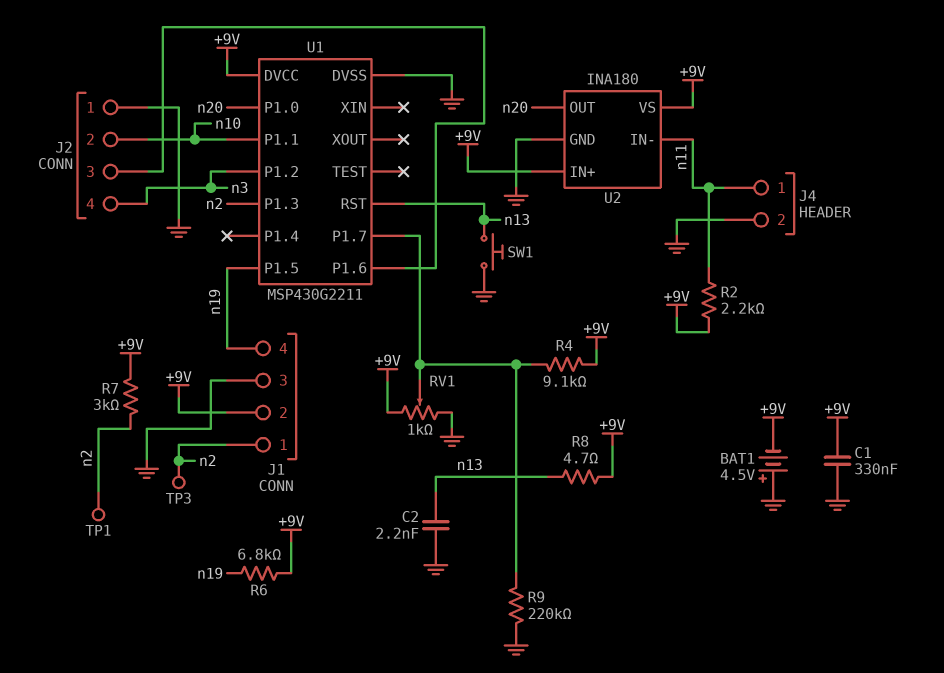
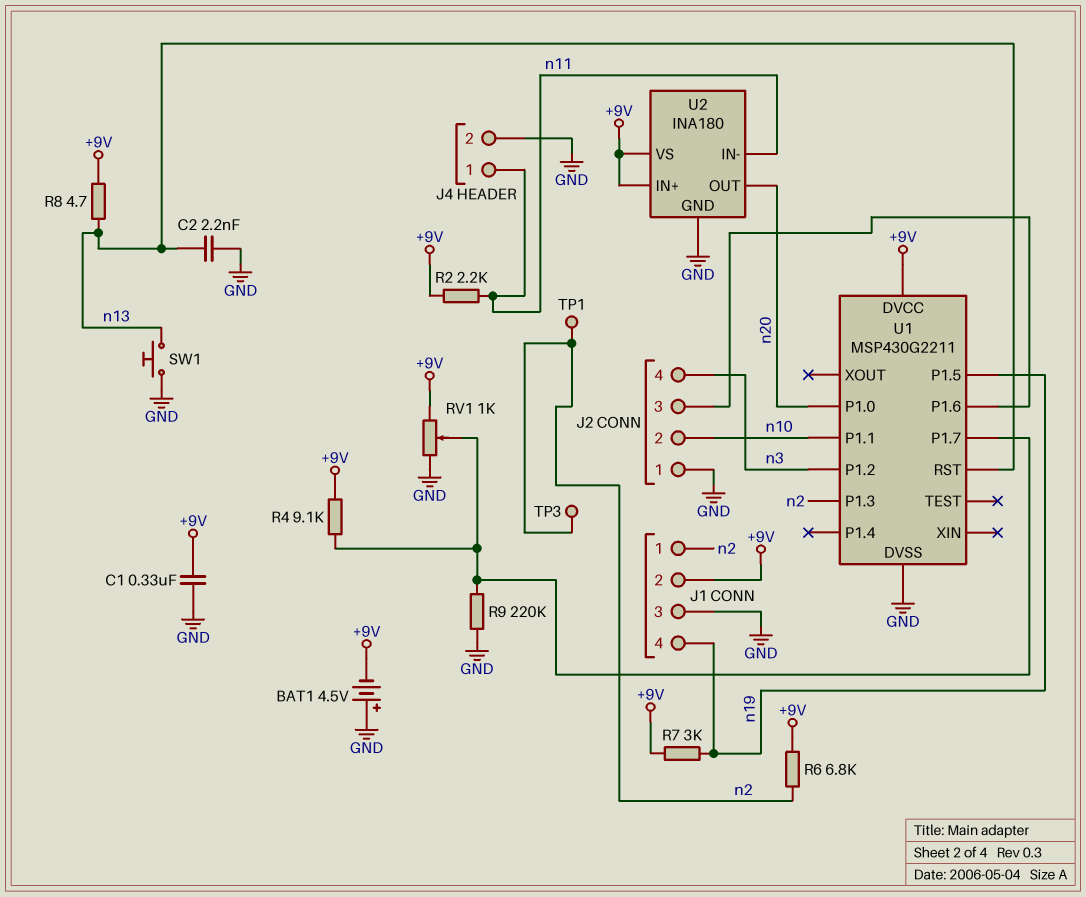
R6: 6.8k (+9V, n19) -> 6.8k (+9V, n2)
R7: 3k (+9V, n2) -> 3k (+9V, n19)

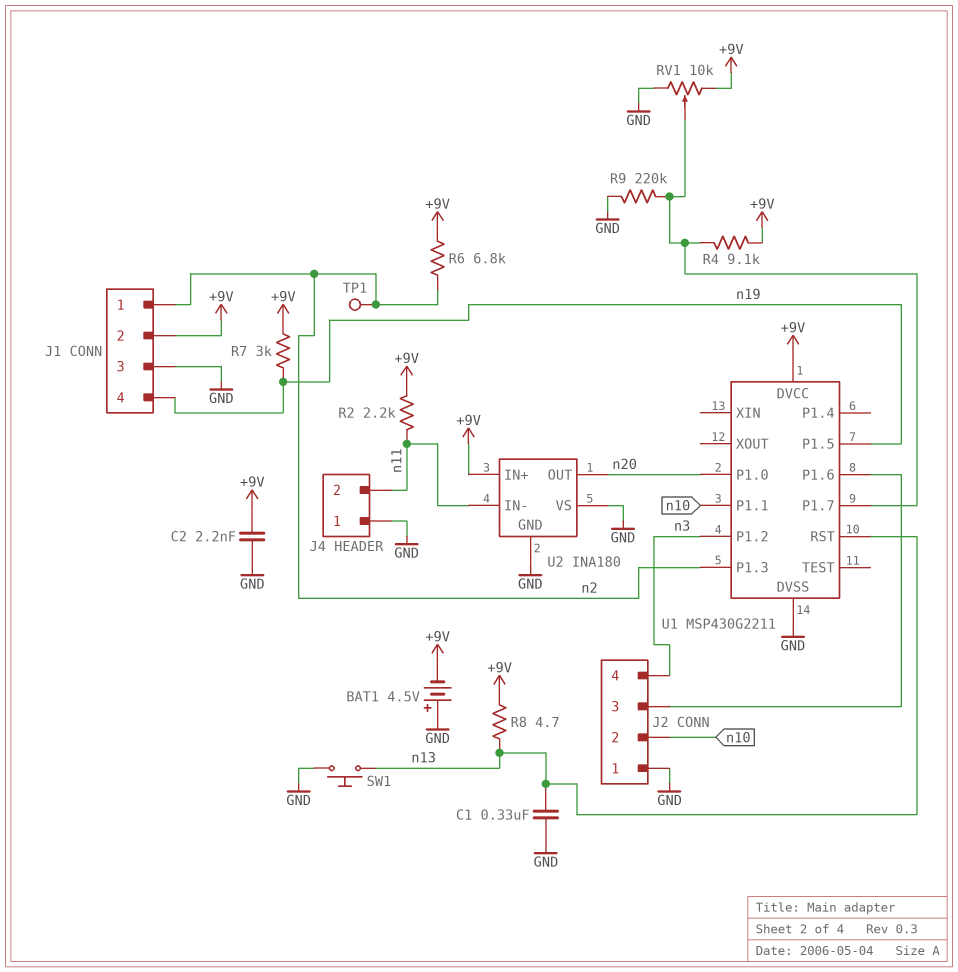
C1: 330nF (+9V, GND) -> 330nF (GND, n13)
C2: 2.2nF (GND, n13) -> 2.2nF (+9V, GND)
J4 pin 1: n11 -> GND
J4 pin 2: GND -> n11
RV1: 1k (+9V, GND, wiper U1/P1.7) -> 10k (+9V, GND, wiper U1/P1.7)
TP3: test point (n2) -> none
U2 pin VS: +9V -> GND

